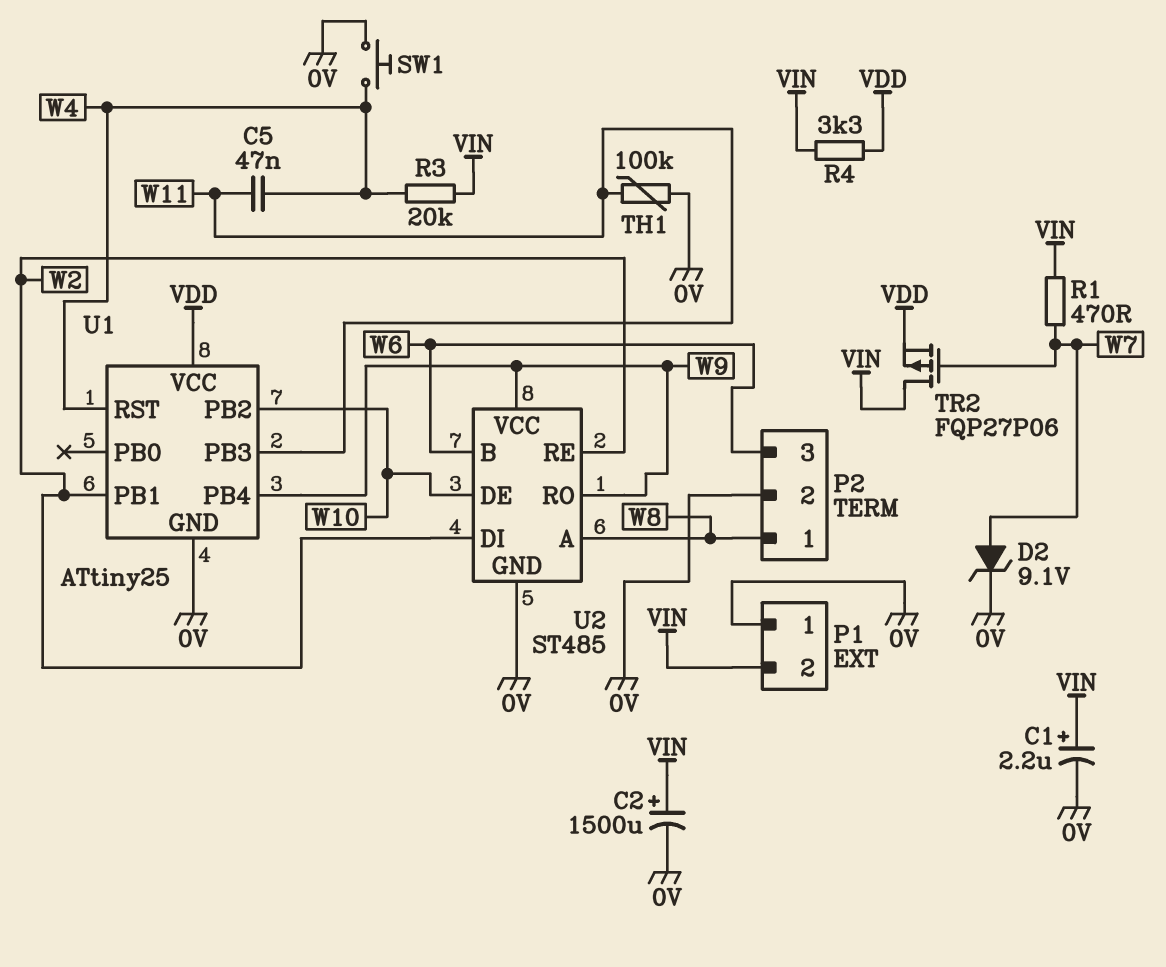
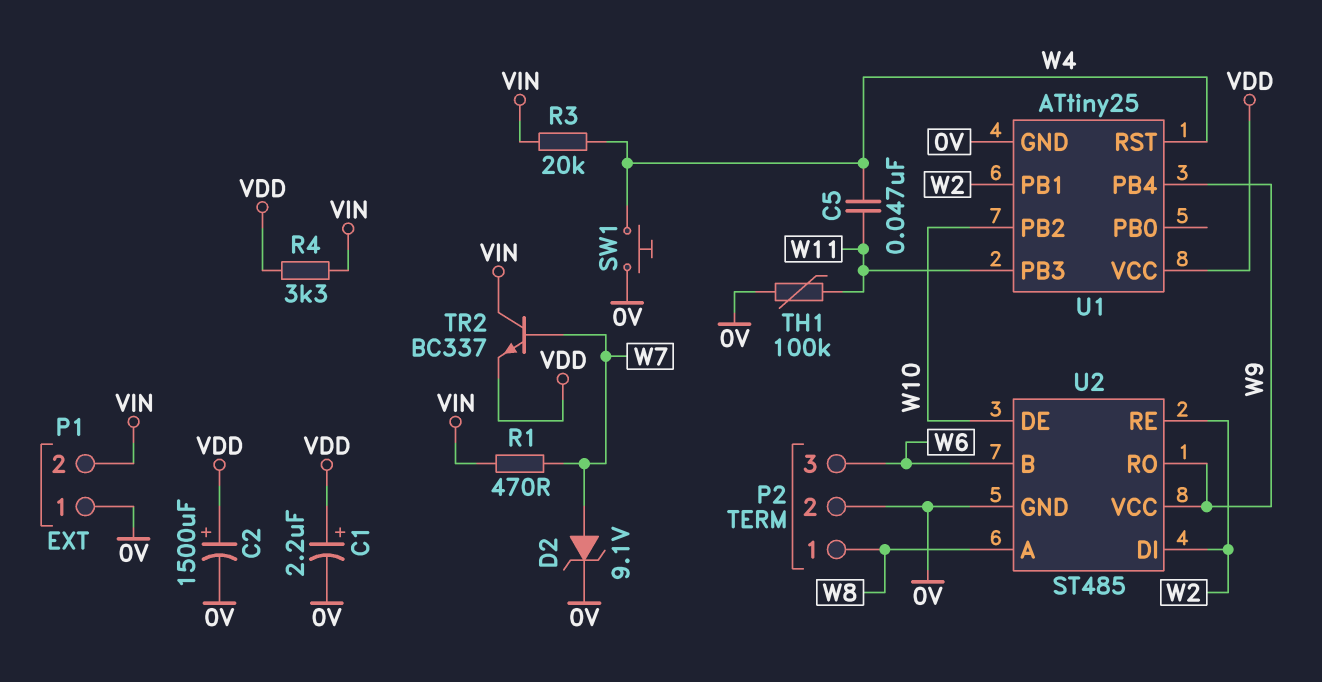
C1: 2.2uF (plus VIN, minus 0V) -> 2.2uF (plus VDD, minus 0V)
C2: 1500uF (plus VIN, minus 0V) -> 1500uF (plus VDD, minus 0V)
TR2: PMOS FQP27P06 (G W7, D VIN, S VDD) -> NPN BC337 (B W7, C VIN, E VDD)

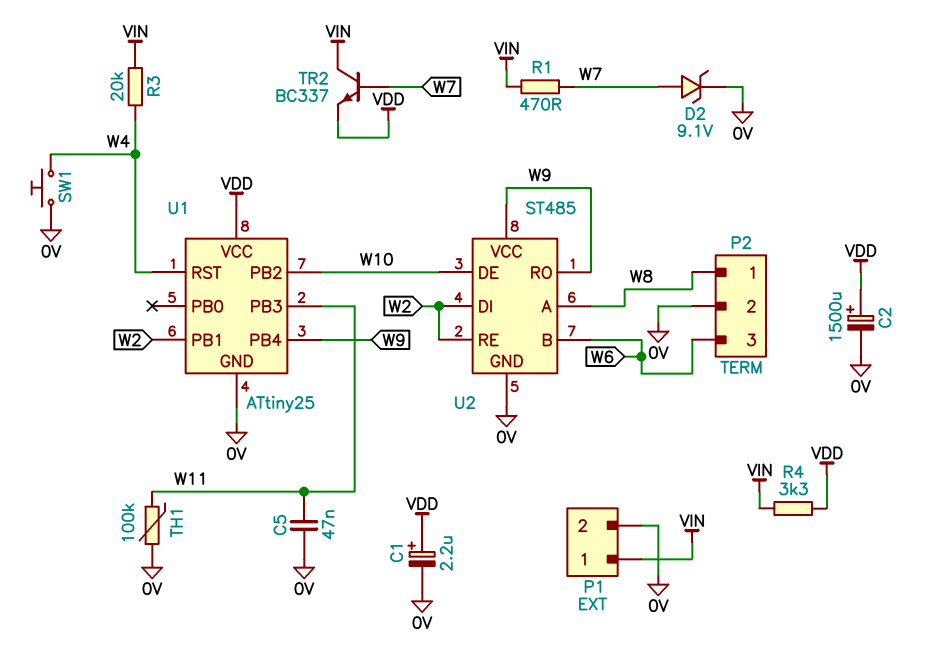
C5: 47nF (W4, W11) -> 47nF (0V, W11)
P1 pin 1: 0V -> VIN
P1 pin 2: VIN -> 0V

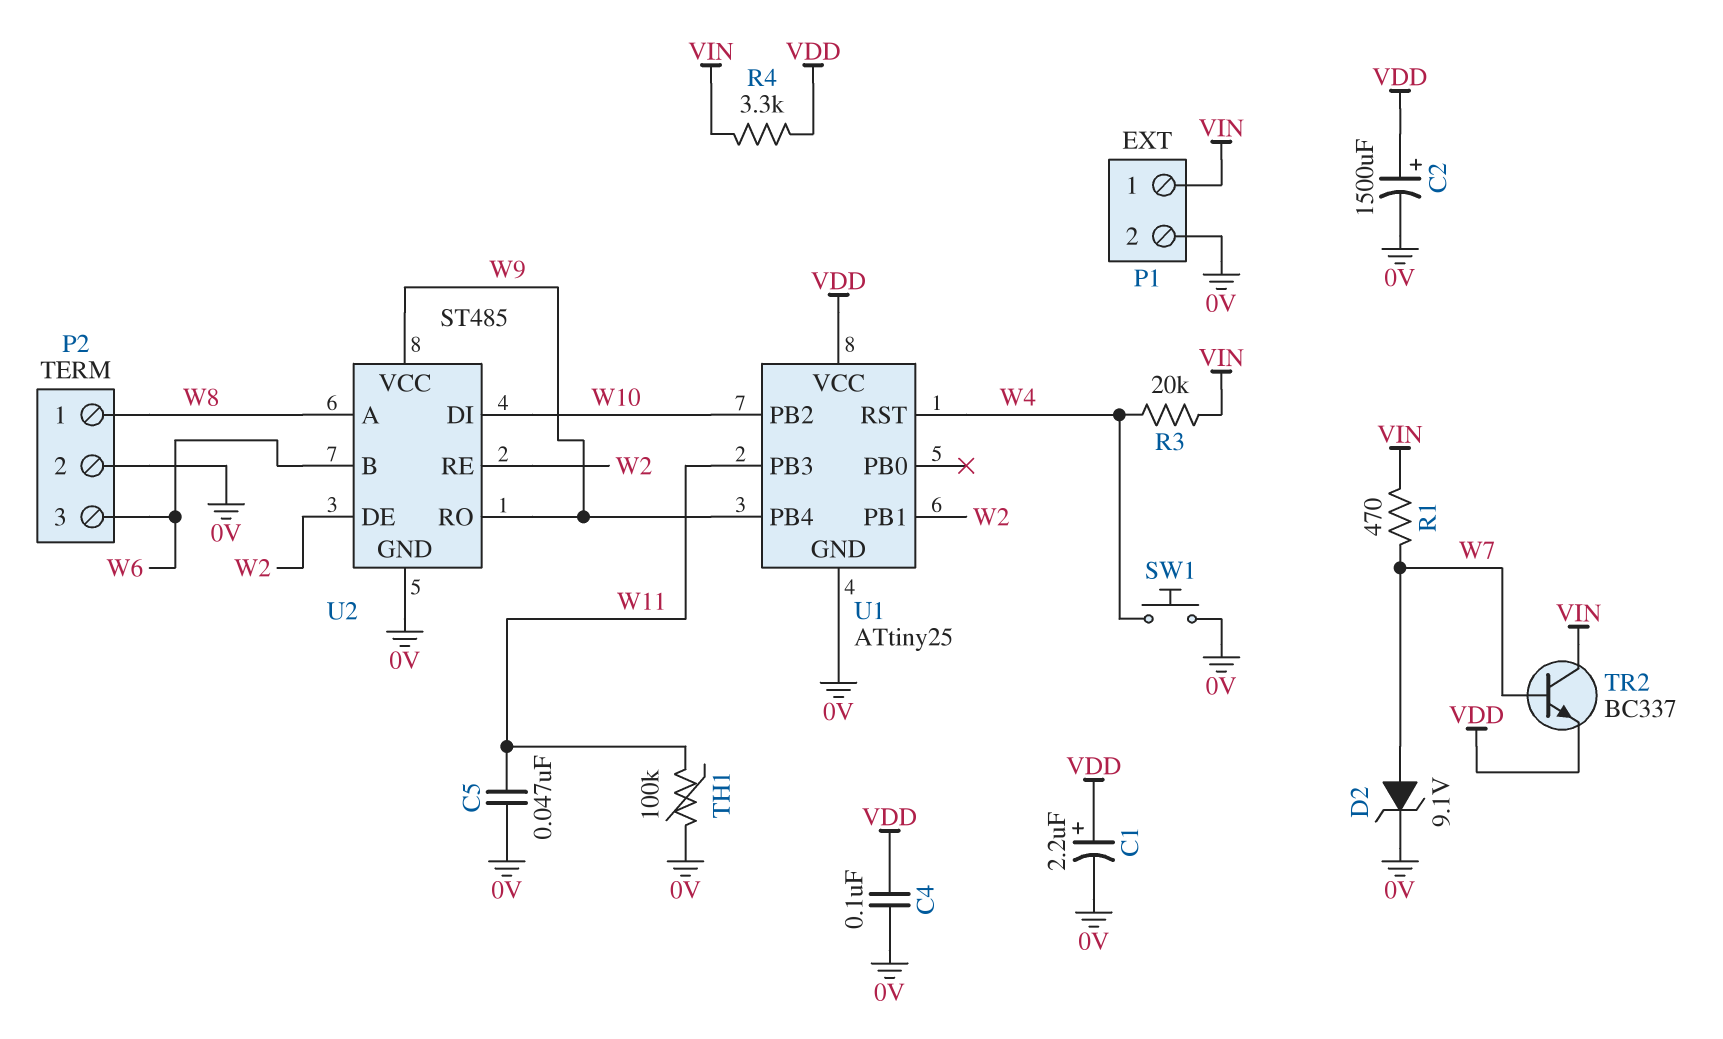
C4: none -> 100nF (0V, VDD)
U2 pin DE: W10 -> W2
U2 pin DI: W2 -> W10

